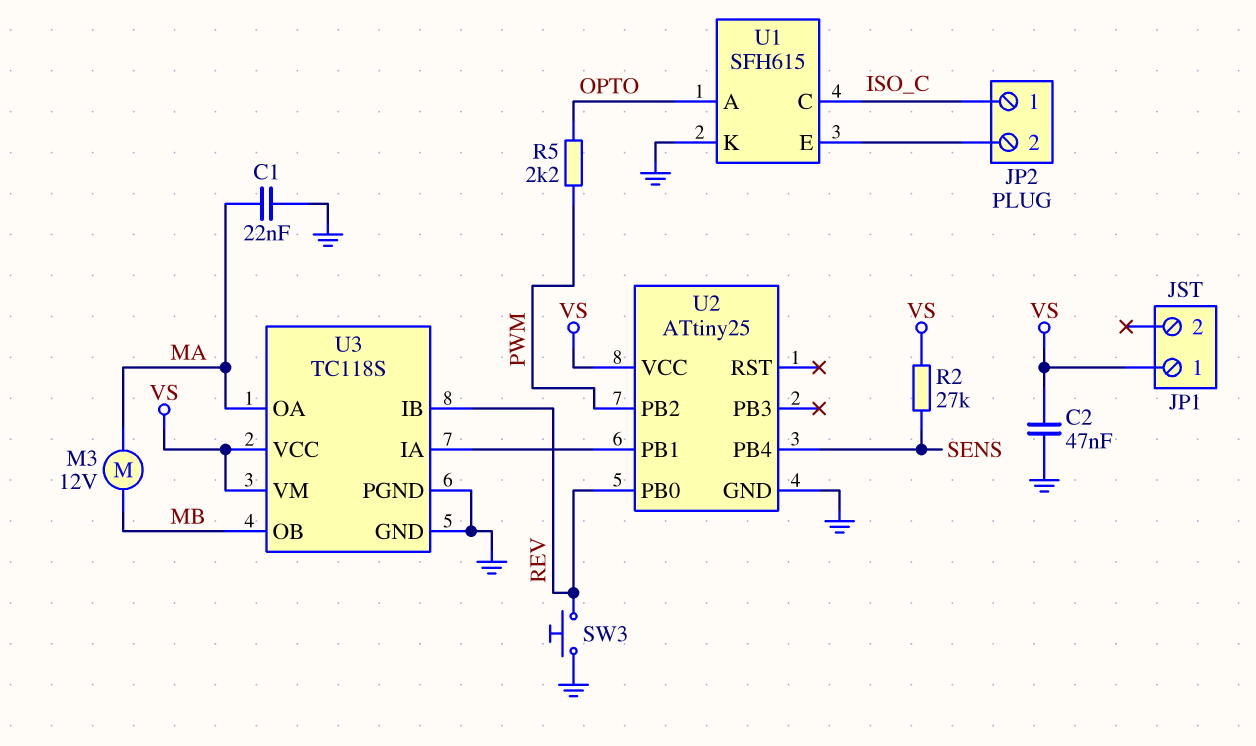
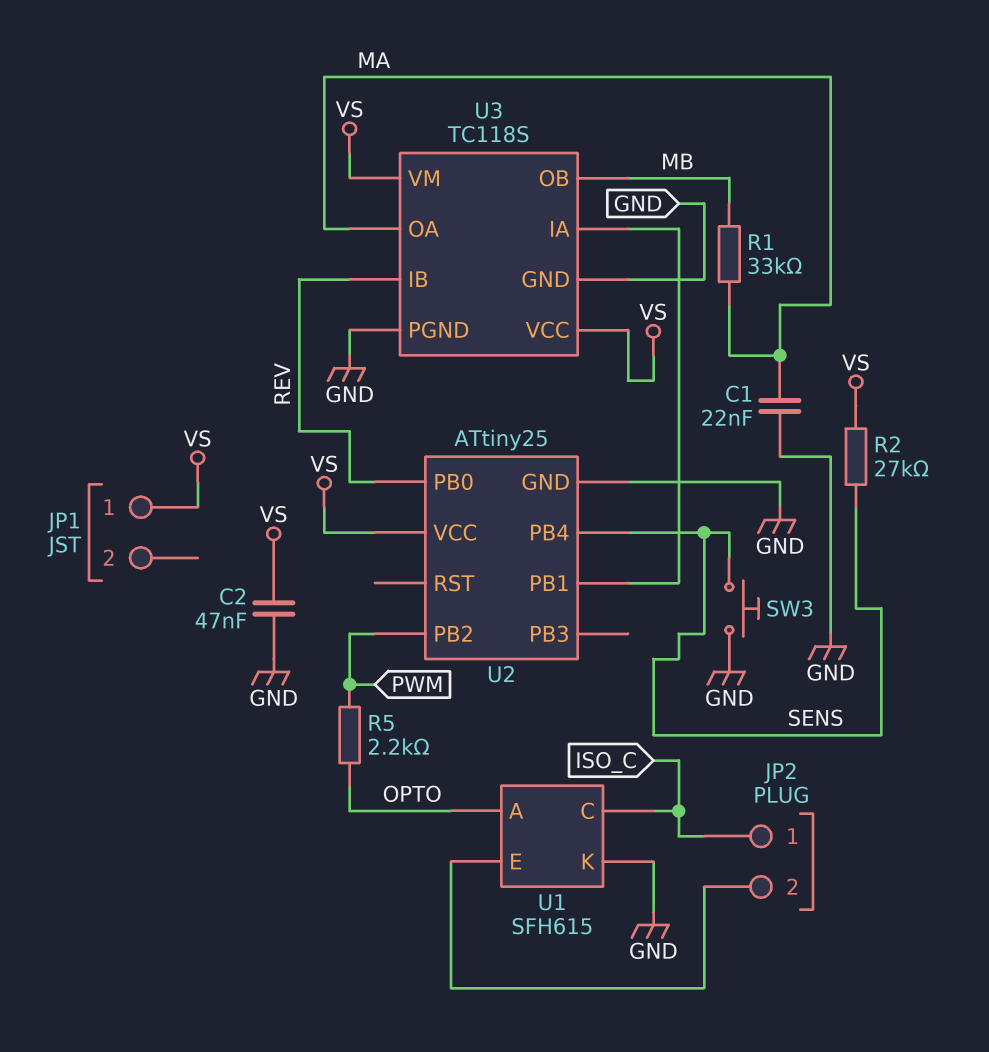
M3: motor 12V (MA, MB) -> none
R1: none -> 33k (MA, MB)
SW3: button (GND, REV) -> button (GND, SENS)

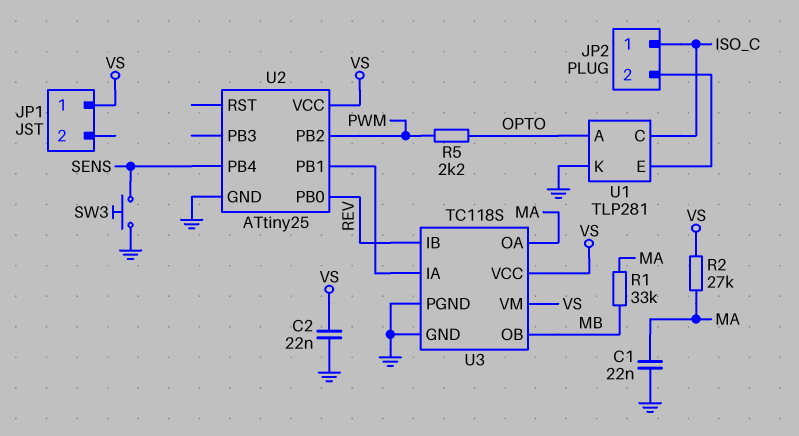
C2: 47nF (GND, VS) -> 22nF (GND, VS)
R2: 27k (SENS, VS) -> 27k (MA, VS)
U1: SFH615 -> TLP281

